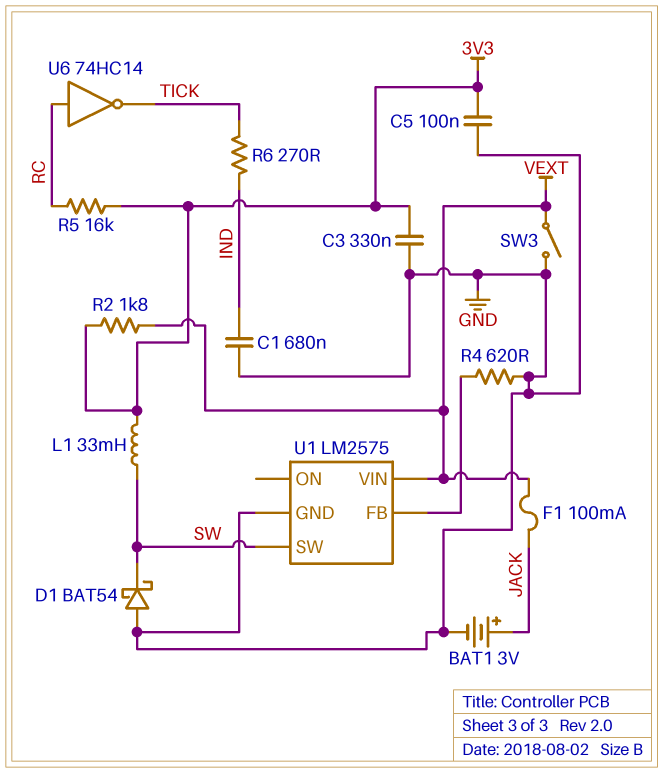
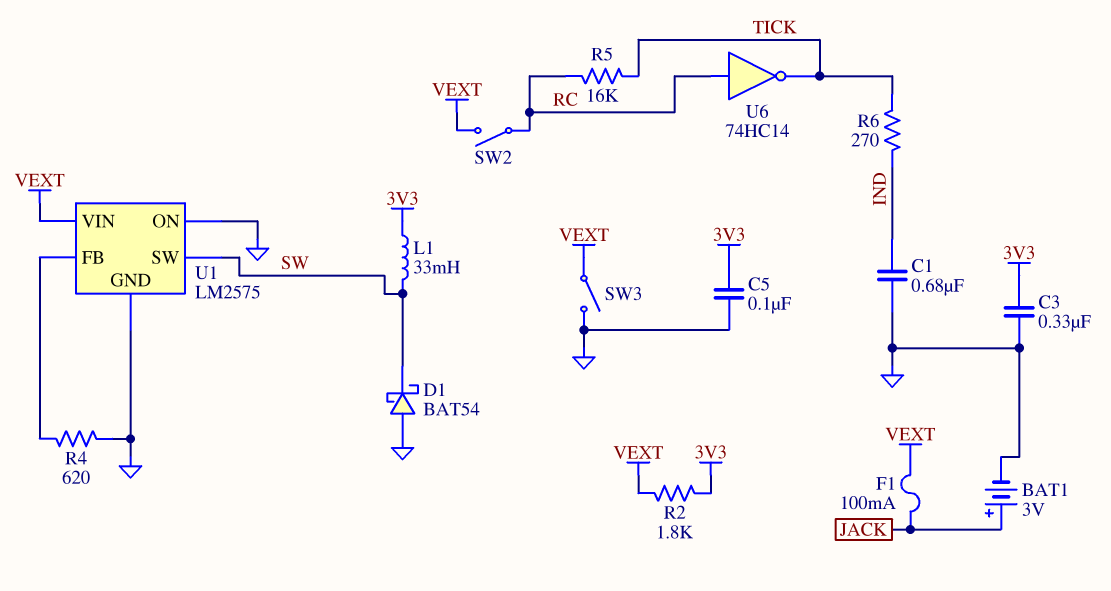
R5: 16k (3V3, RC) -> 16k (RC, TICK)
SW2: none -> switch (RC, VEXT)
U1 pin ON: none -> GND

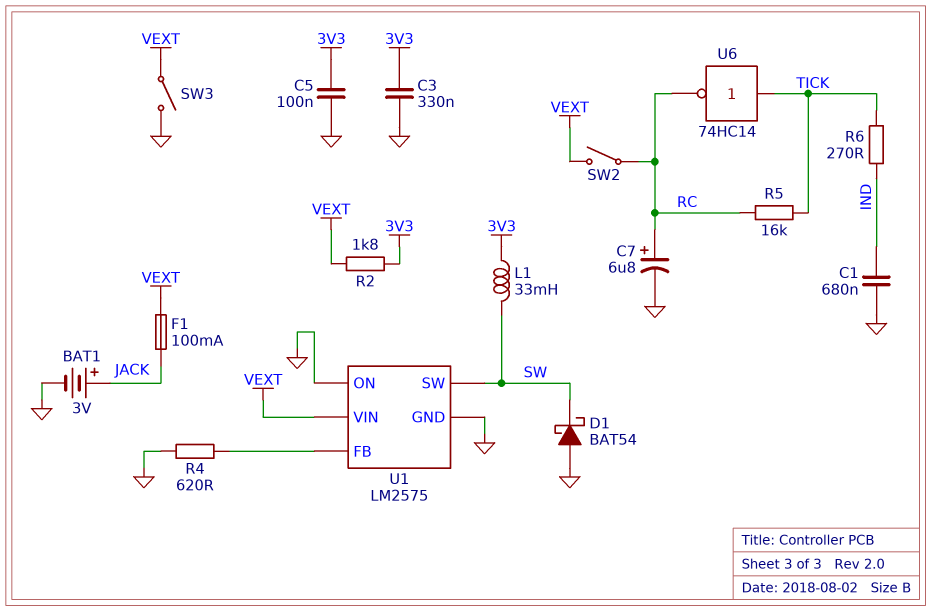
C7: none -> 6.8uF (plus RC, minus GND)
U6: NOT 74HC14 (in RC, out TICK) -> NOT 74HC14 (in TICK, out RC)

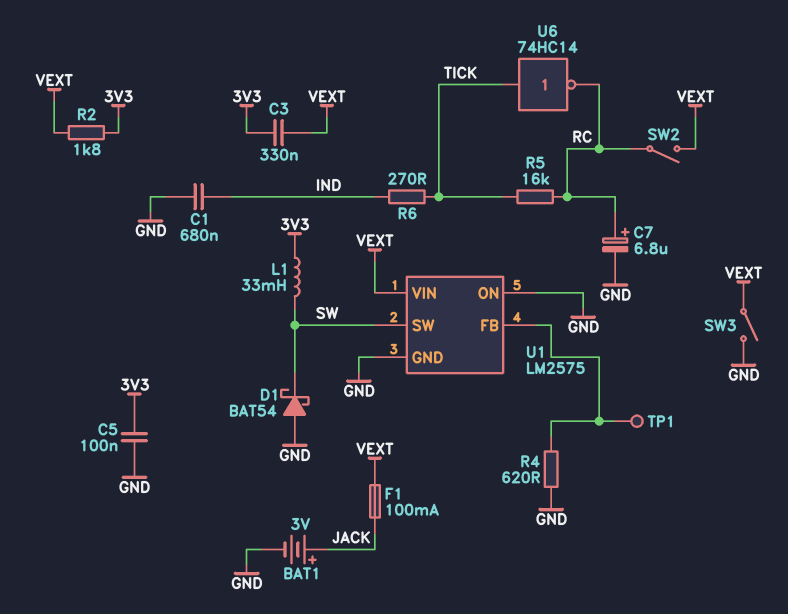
C3: 330nF (3V3, GND) -> 330nF (3V3, VEXT)
TP1: none -> test point (U1/FB)

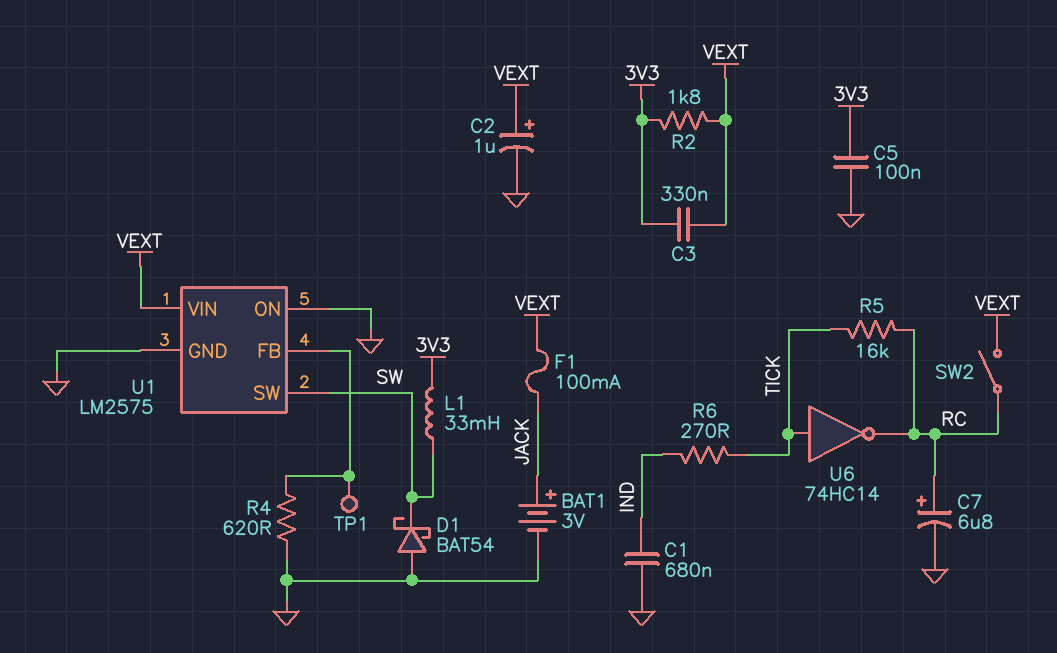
C2: none -> 1uF (plus VEXT, minus GND)
SW3: switch (GND, VEXT) -> none

